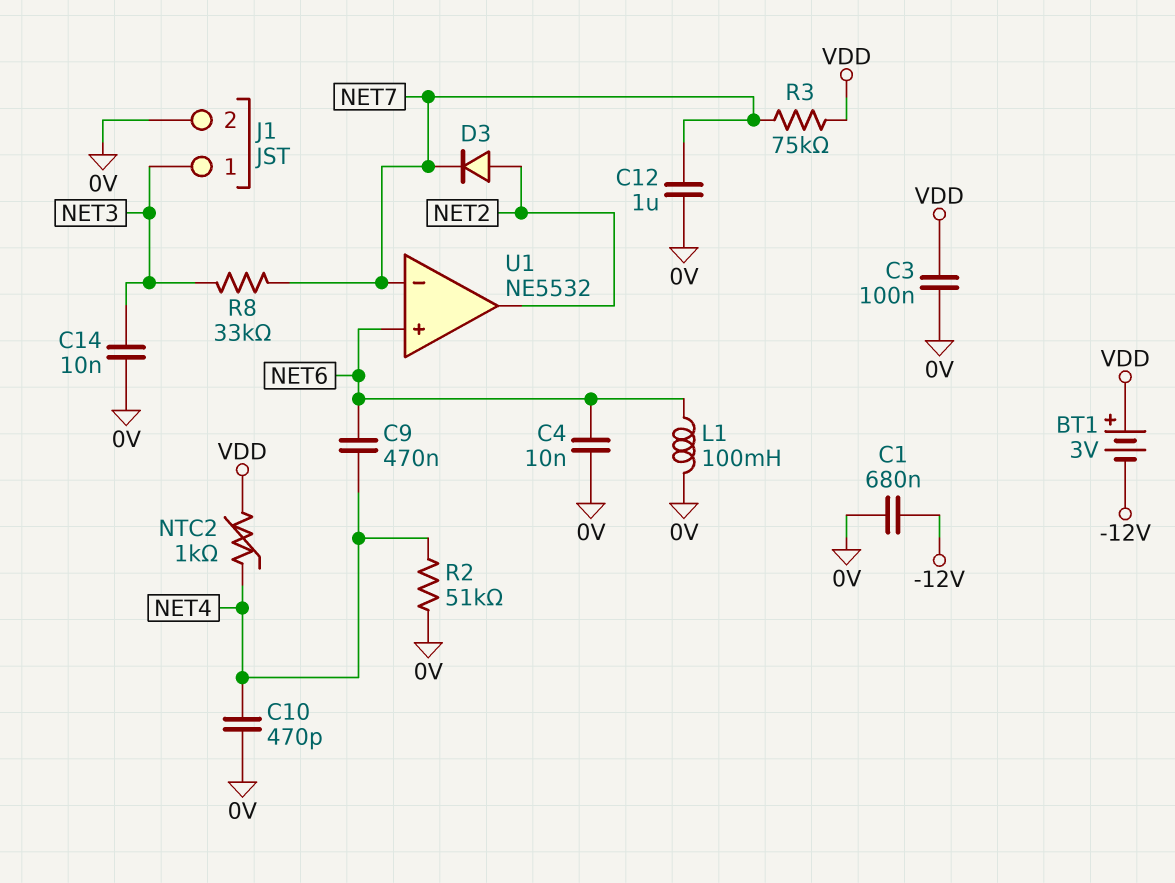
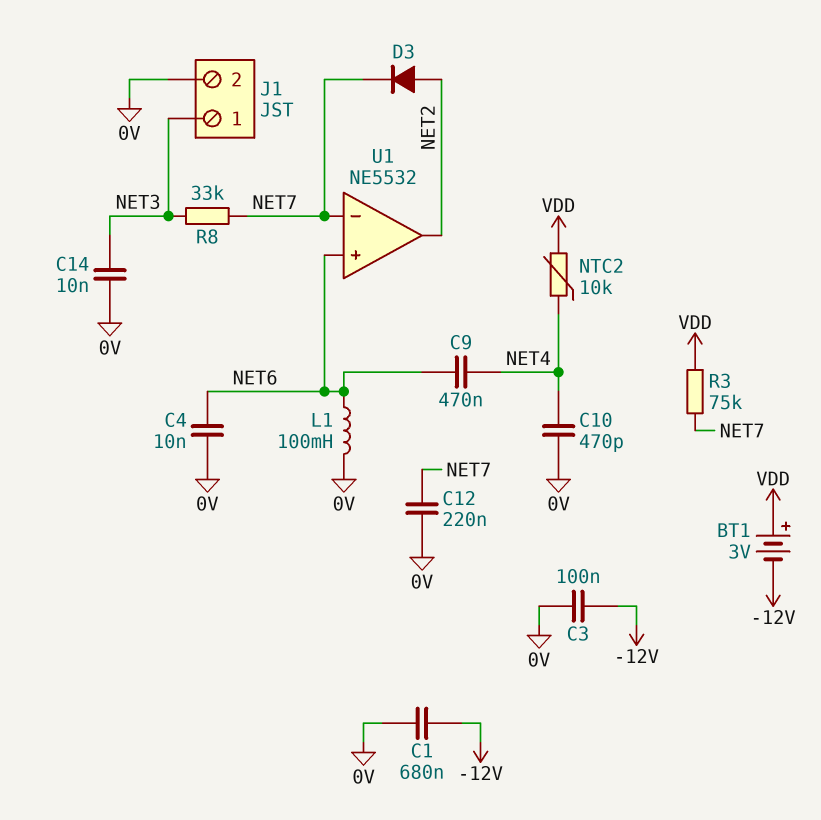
C3: 100nF (0V, VDD) -> 100nF (-12V, 0V)
C12: 1uF (0V, NET7) -> 220nF (0V, NET7)
NTC2: 1k (NET4, VDD) -> 10k (NET4, VDD)
R2: 51k (0V, NET4) -> none

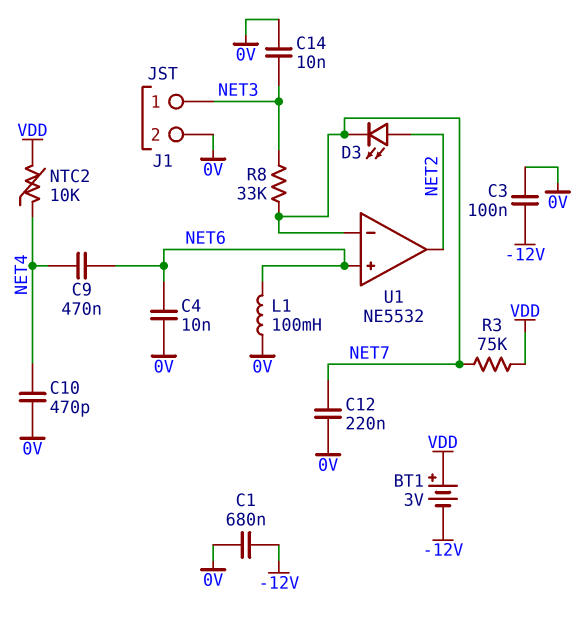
D3: diode (A NET2, K NET7) -> LED (A NET2, K NET7)

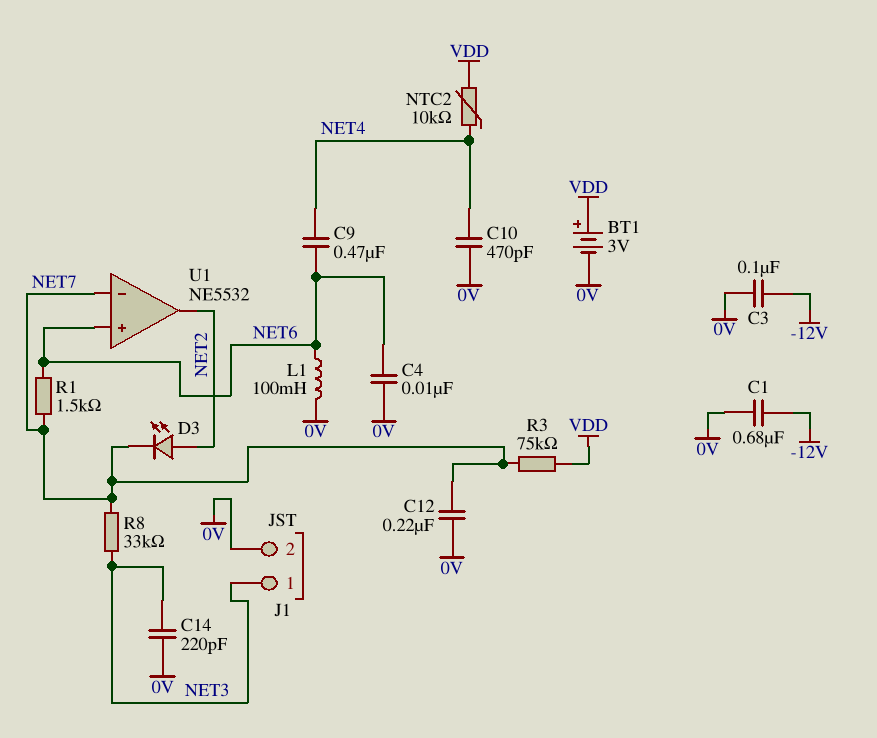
BT1: 3V (plus VDD, minus -12V) -> 3V (plus VDD, minus 0V)
C14: 10nF (0V, NET3) -> 220pF (0V, NET3)
R1: none -> 1.5k (NET6, NET7)

